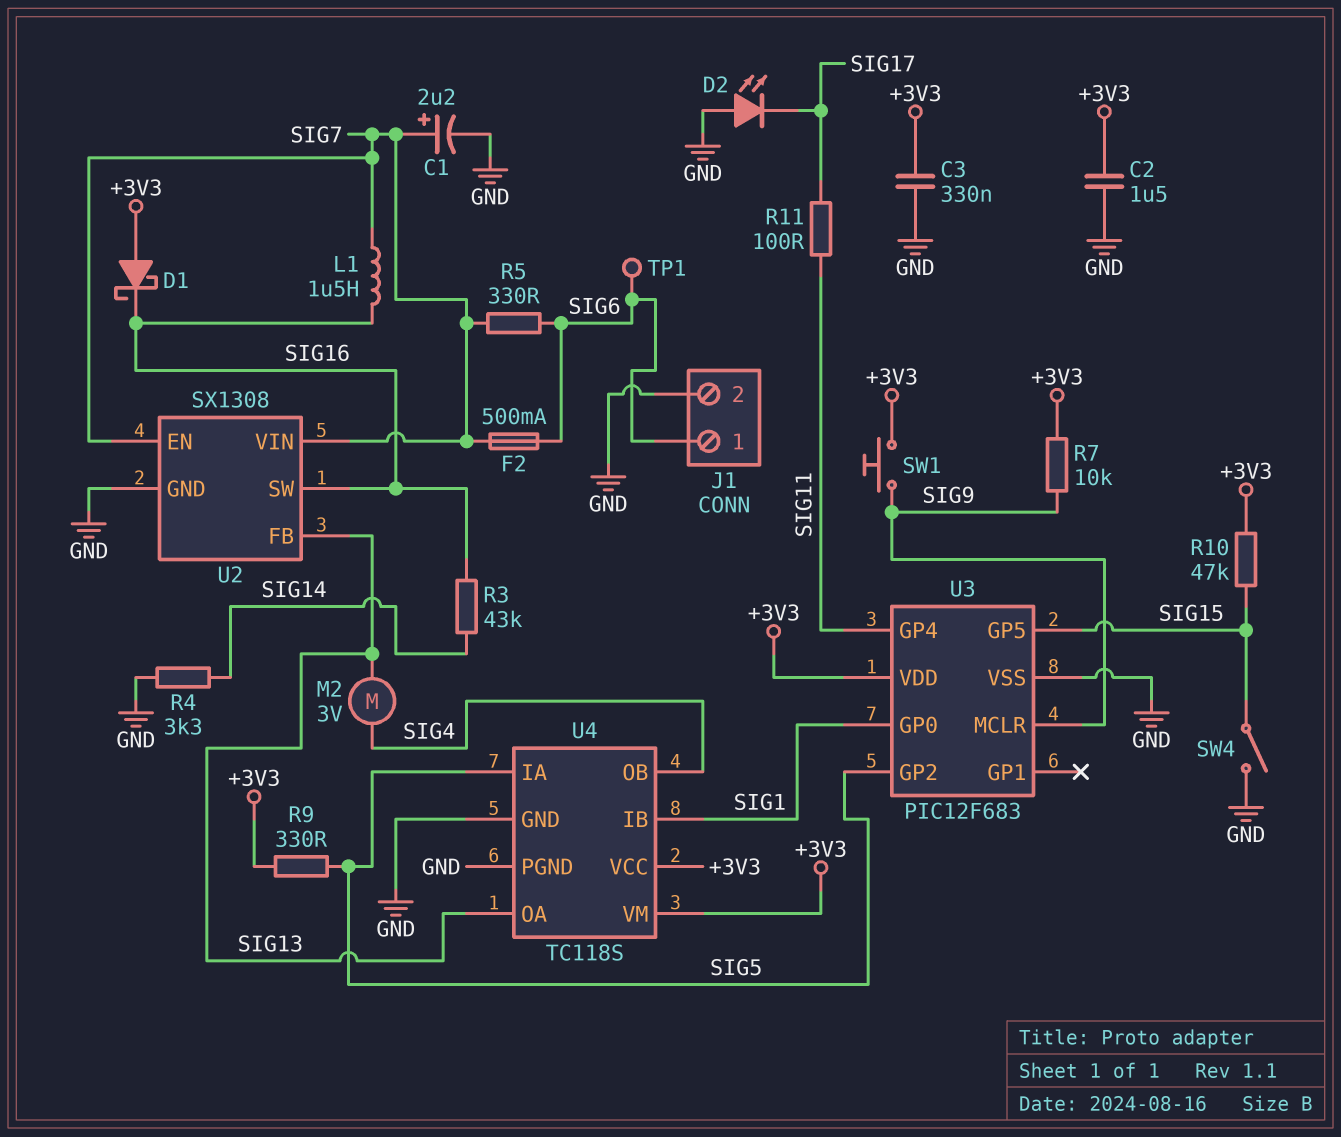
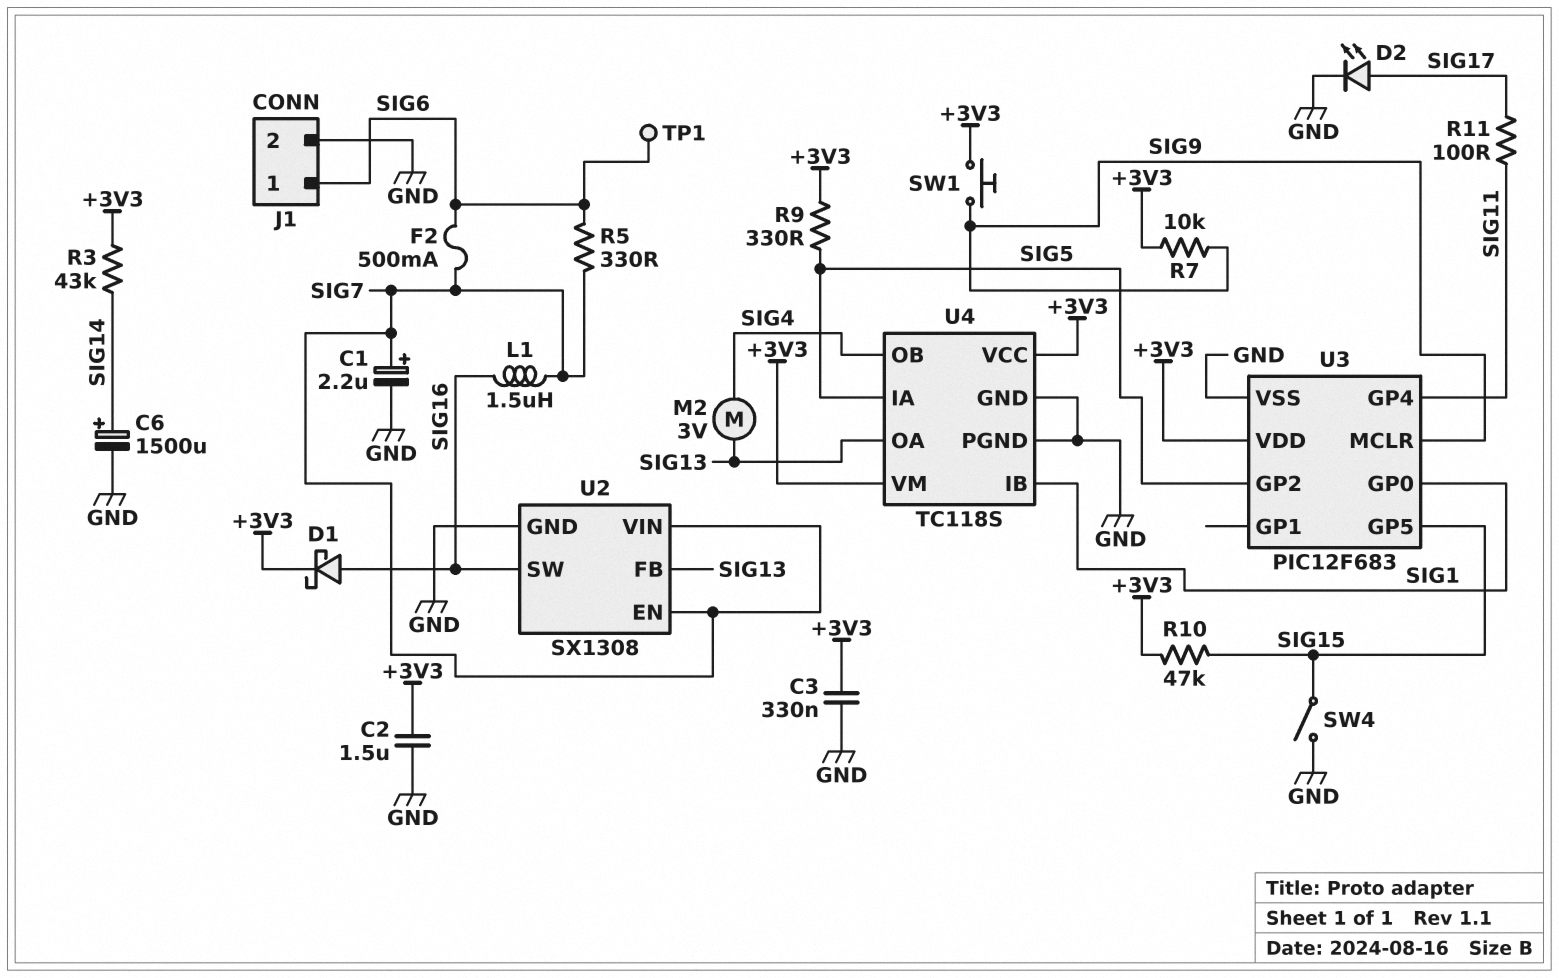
C6: none -> 1500uF (plus SIG14, minus GND)
D1: schottky (A +3V3, K SIG16) -> schottky (A SIG16, K +3V3)
D2: LED (A GND, K SIG17) -> LED (A SIG17, K GND)
R3: 43k (SIG14, SIG16) -> 43k (+3V3, SIG14)
R4: 3.3k (GND, SIG14) -> none

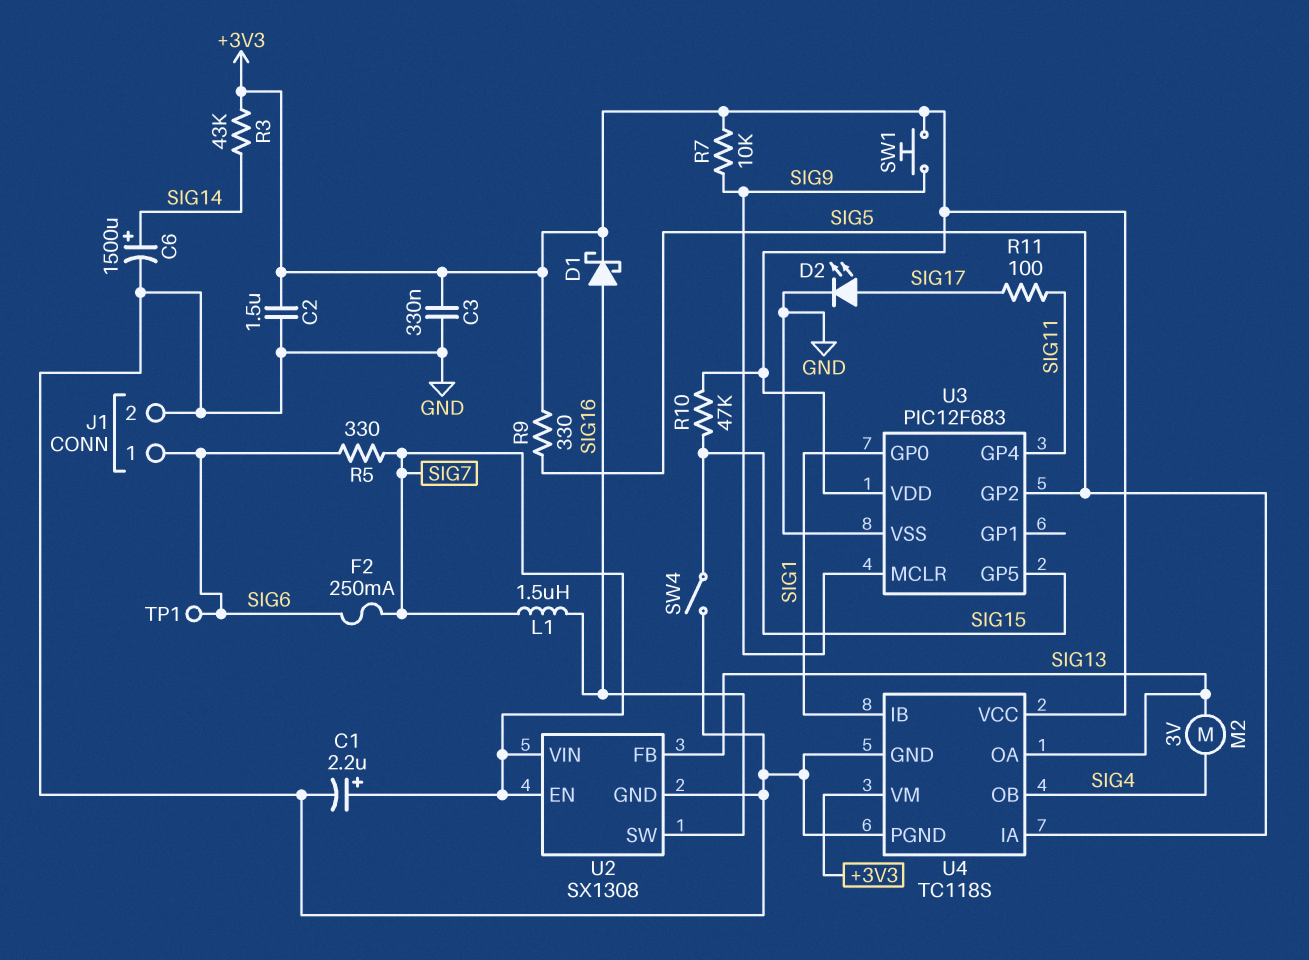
F2: 500mA (SIG6, SIG7) -> 250mA (SIG6, SIG7)

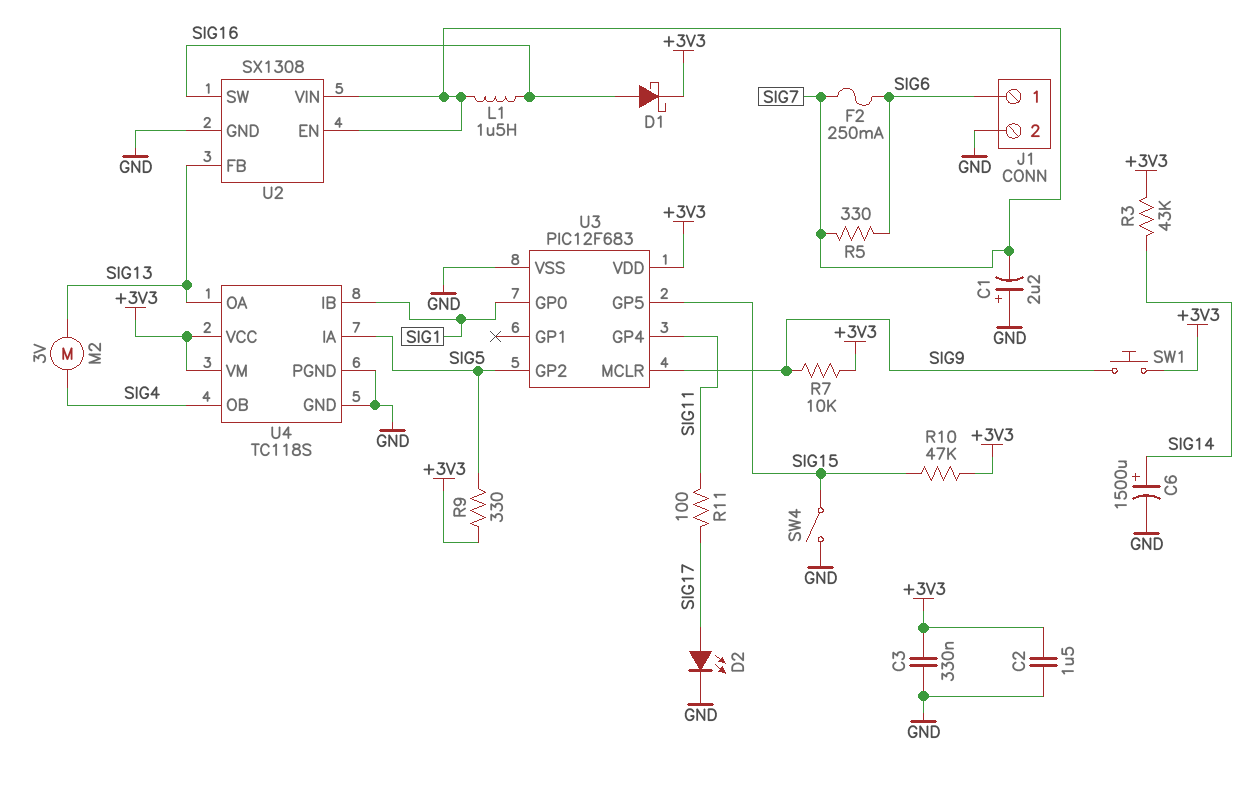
C1: 2.2uF (plus SIG7, minus GND) -> 2.2uF (plus GND, minus SIG7)
TP1: test point (SIG6) -> none

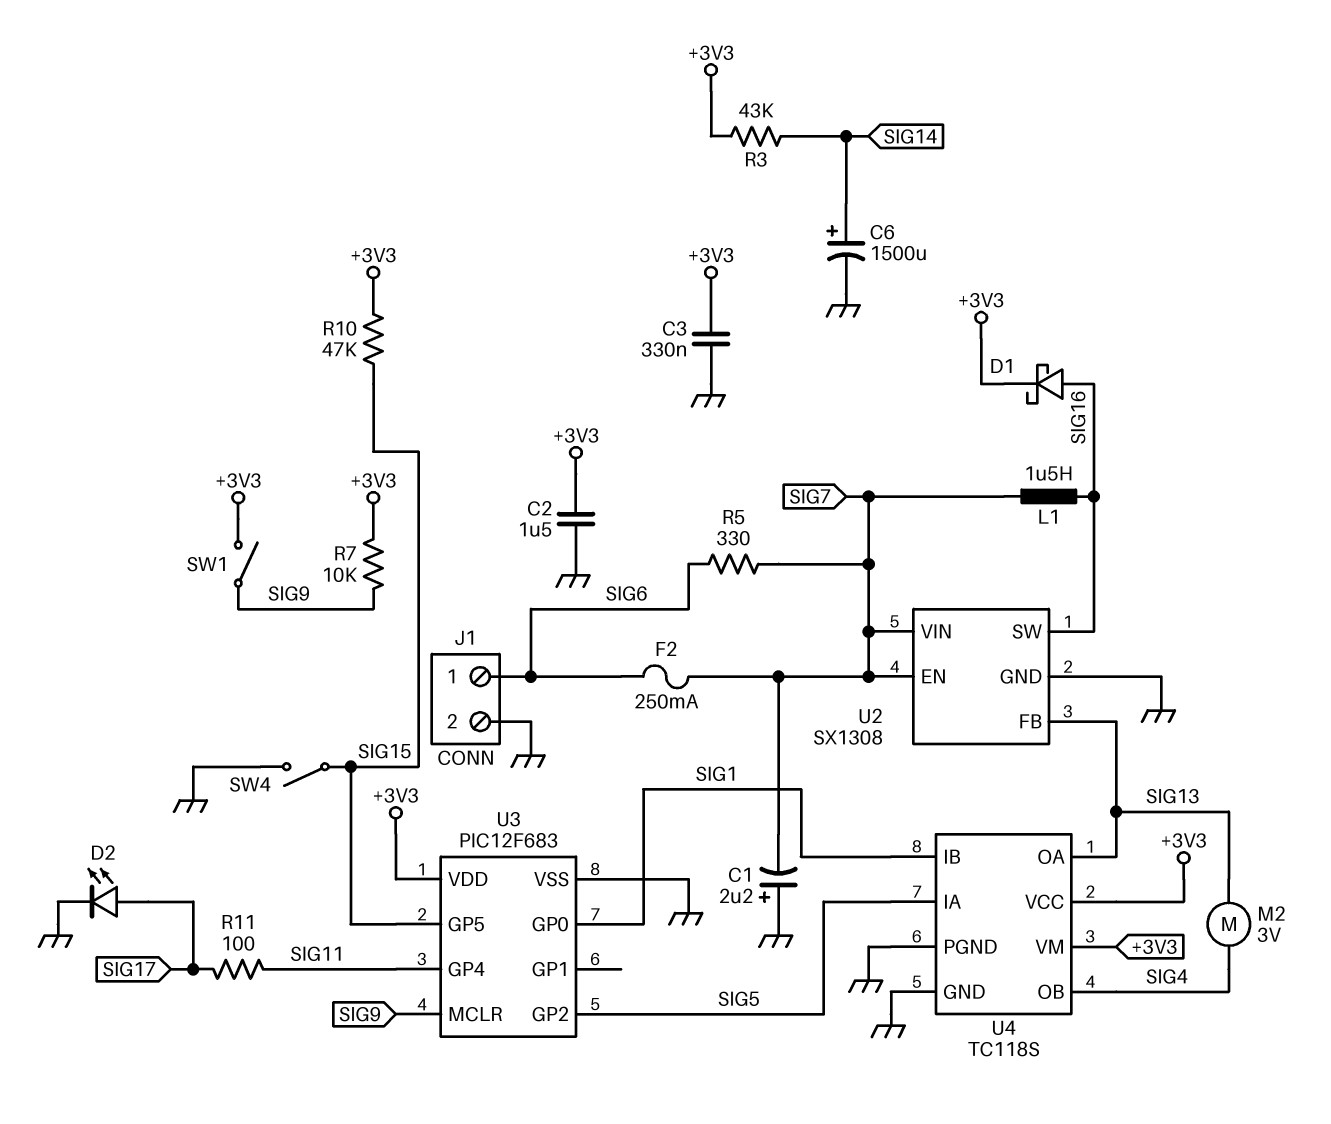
R9: 330 (+3V3, SIG5) -> none
SW1: button (+3V3, SIG9) -> switch (+3V3, SIG9)

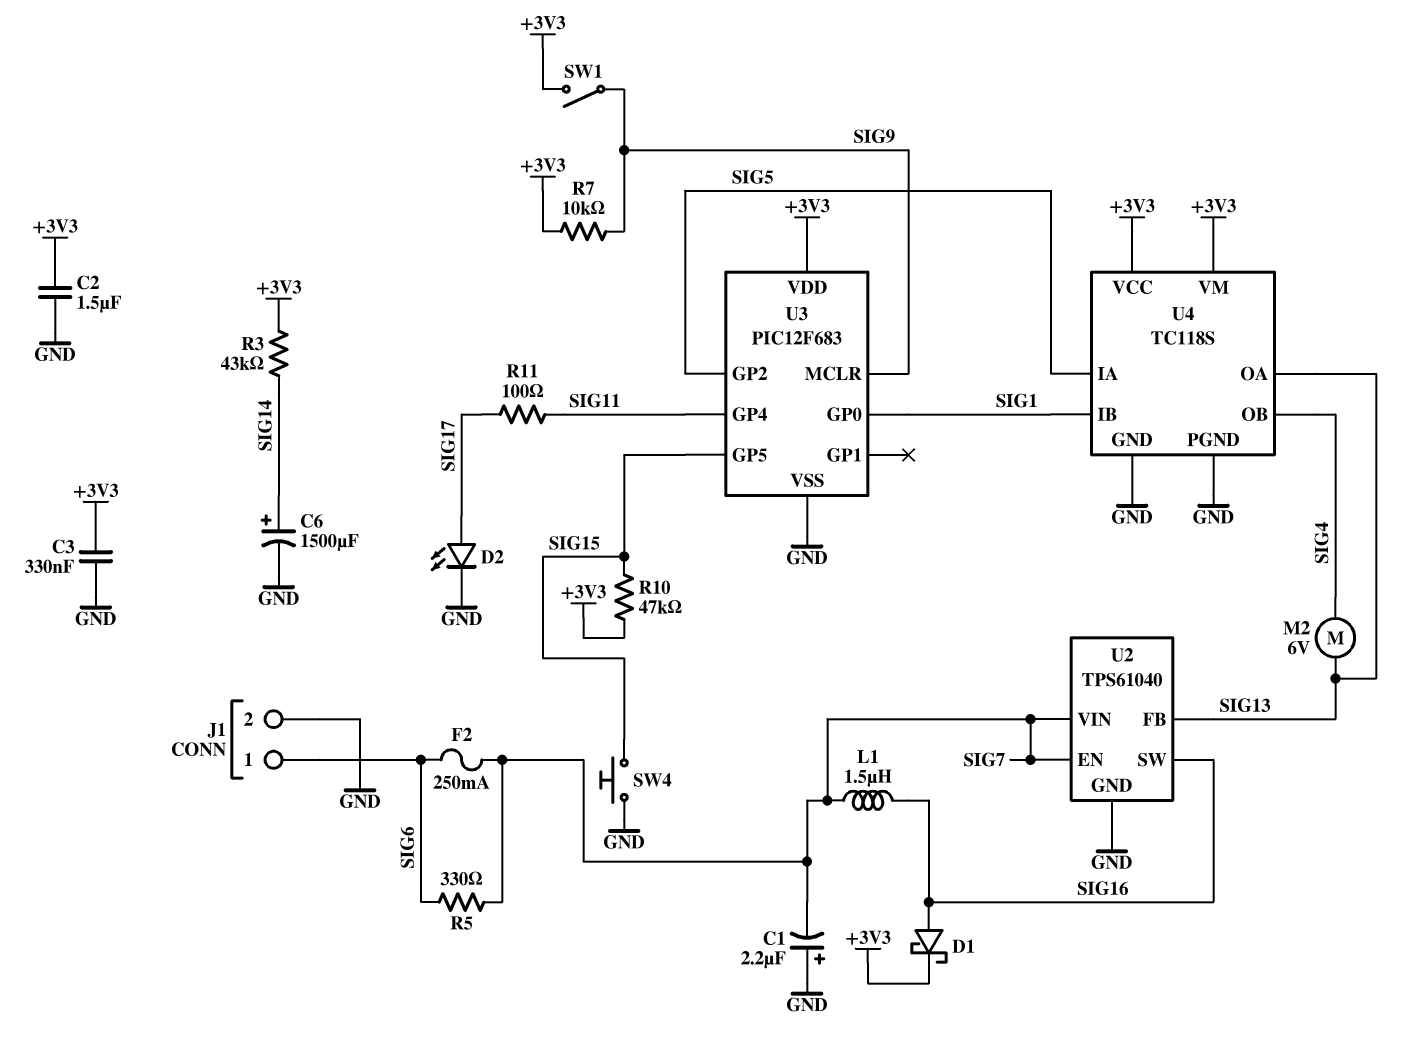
M2: motor 3V (SIG4, SIG13) -> motor 6V (SIG4, SIG13)
SW4: switch (GND, SIG15) -> button (GND, SIG15)
U2: SX1308 -> TPS61040

